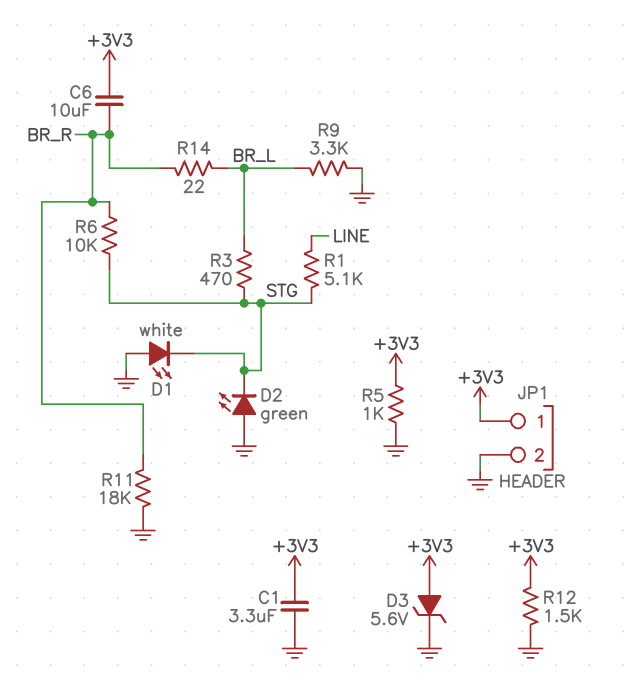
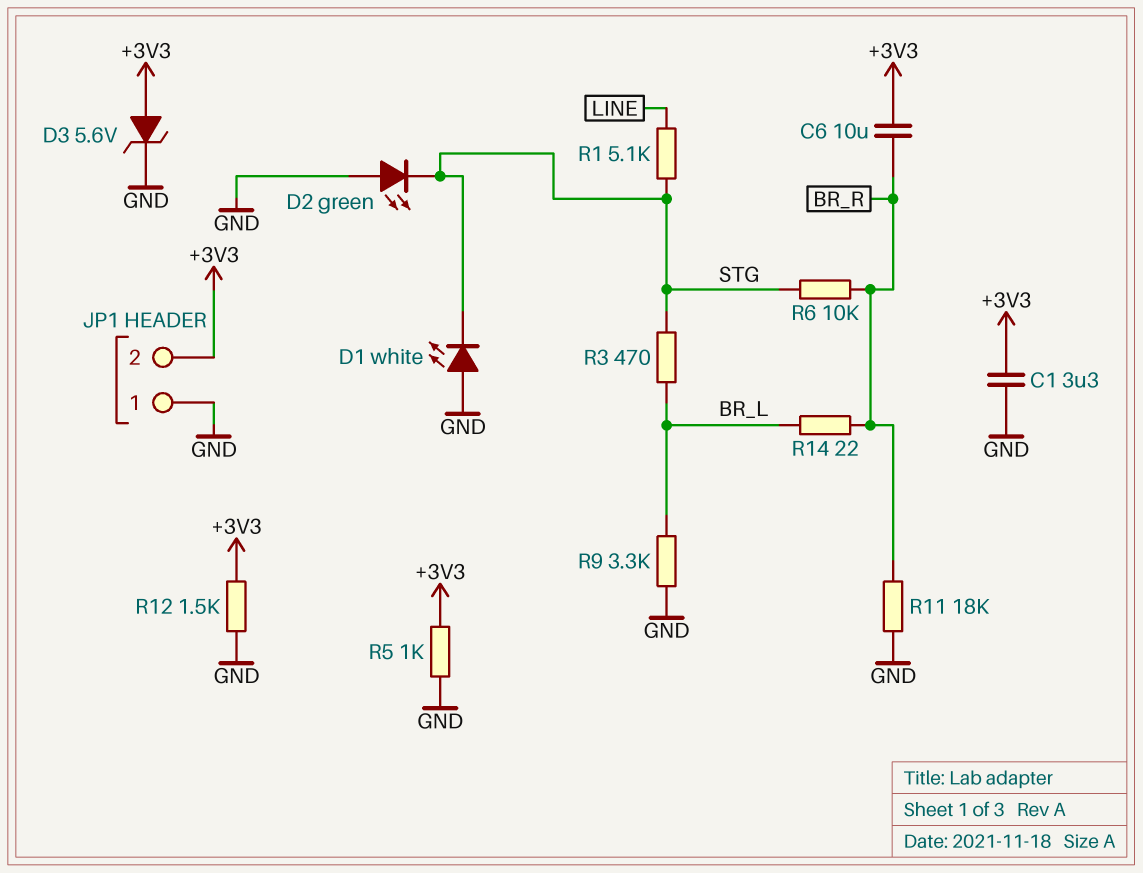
JP1 pin 1: +3V3 -> GND
JP1 pin 2: GND -> +3V3

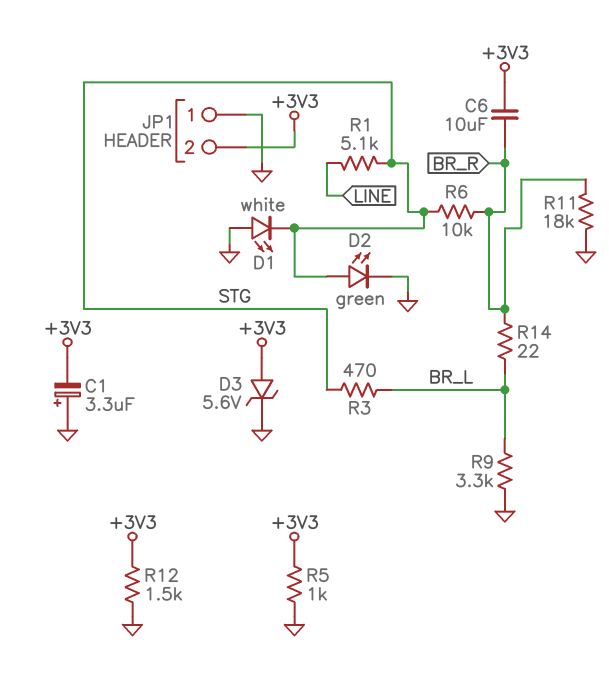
C1: 3.3uF (+3V3, GND) -> 3.3uF (plus GND, minus +3V3)
D2: LED green (A GND, K STG) -> LED green (A STG, K GND)

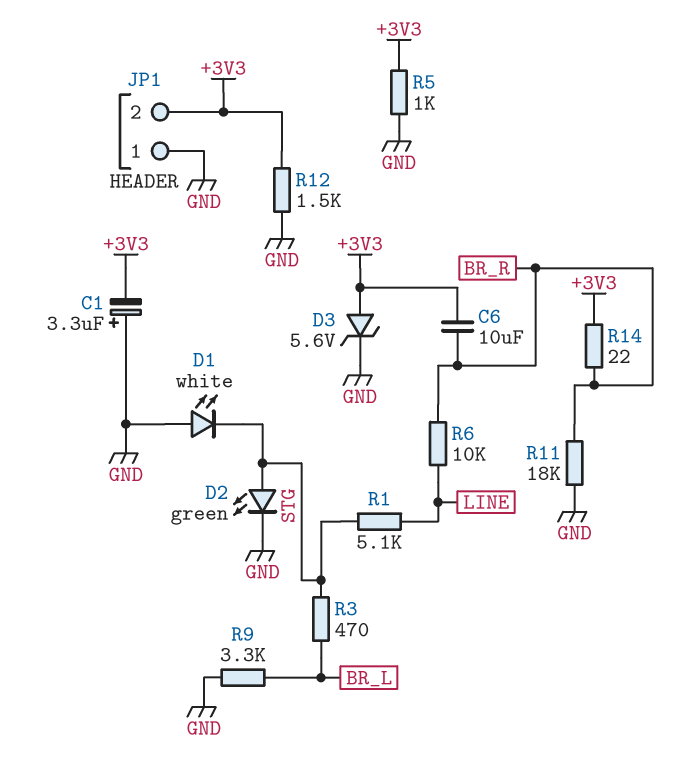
R6: 10k (BR_R, STG) -> 10k (BR_R, LINE)
R14: 22 (BR_L, BR_R) -> 22 (+3V3, BR_R)

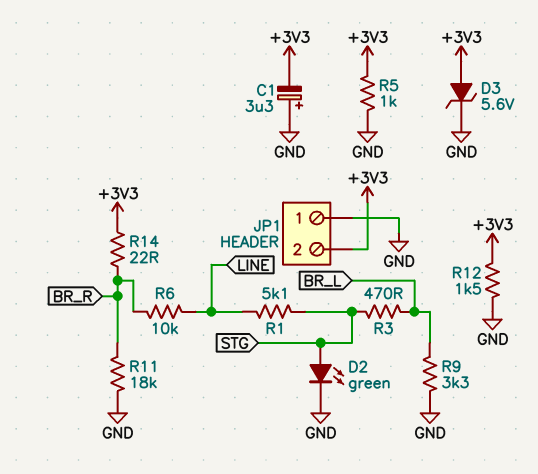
C6: 10uF (+3V3, BR_R) -> none
D1: LED white (A GND, K STG) -> none

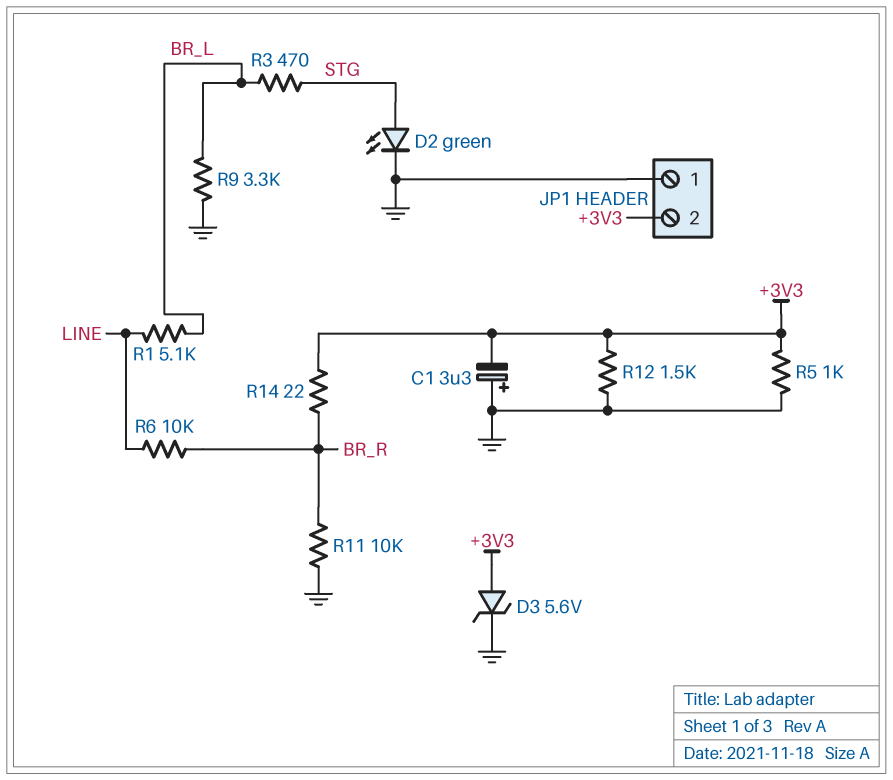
R1: 5.1k (LINE, STG) -> 5.1k (BR_L, LINE)
R11: 18k (BR_R, GND) -> 10k (BR_R, GND)

